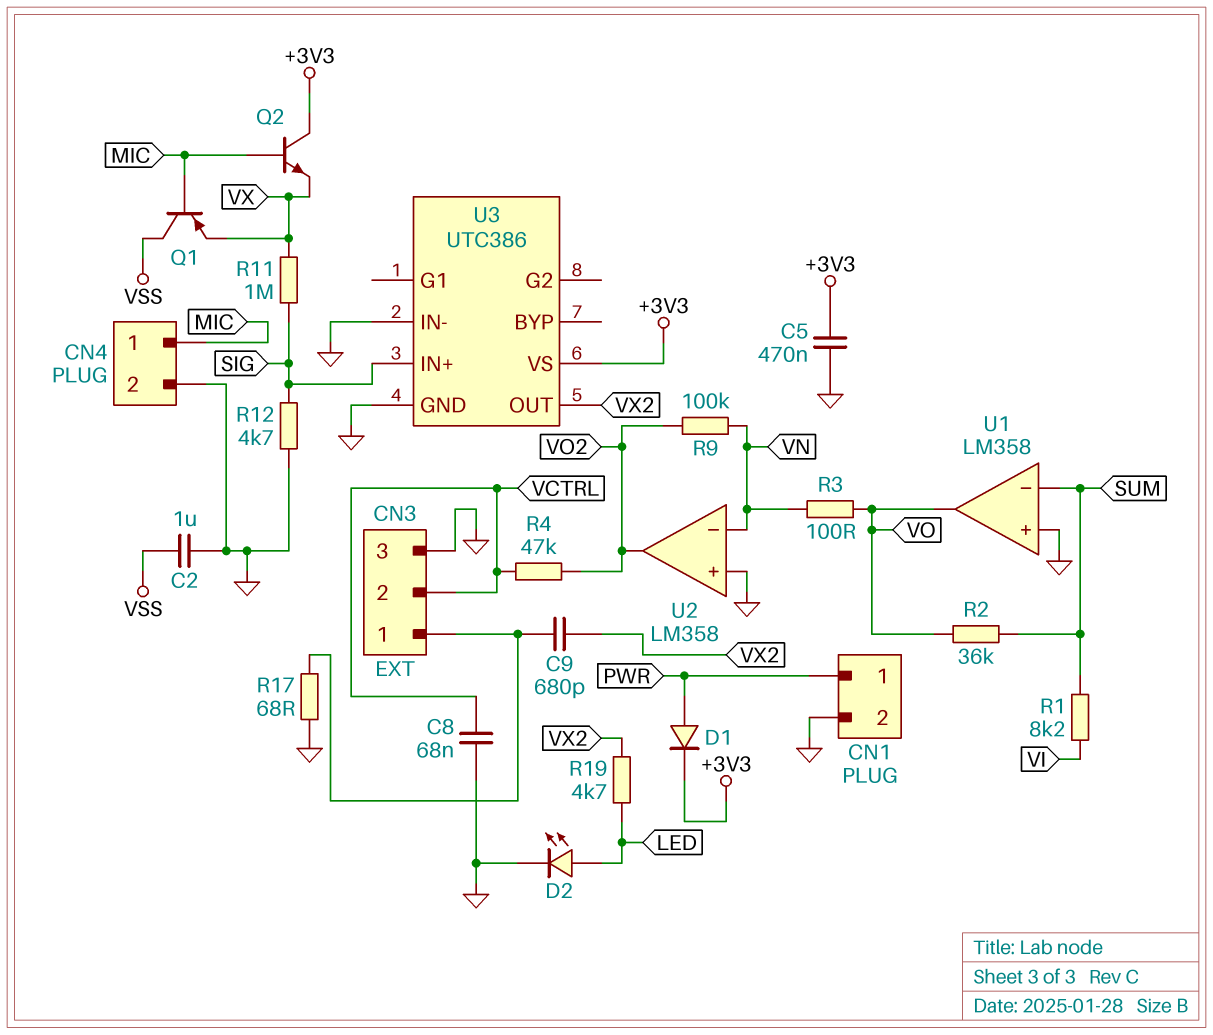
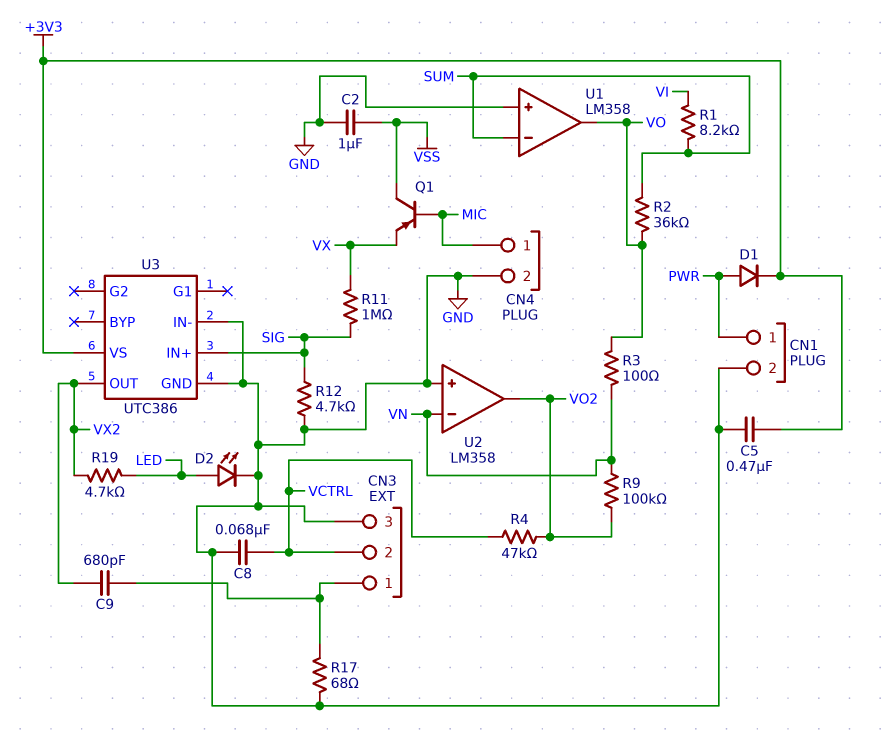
Q2: NPN (B MIC, C +3V3, E VX) -> none

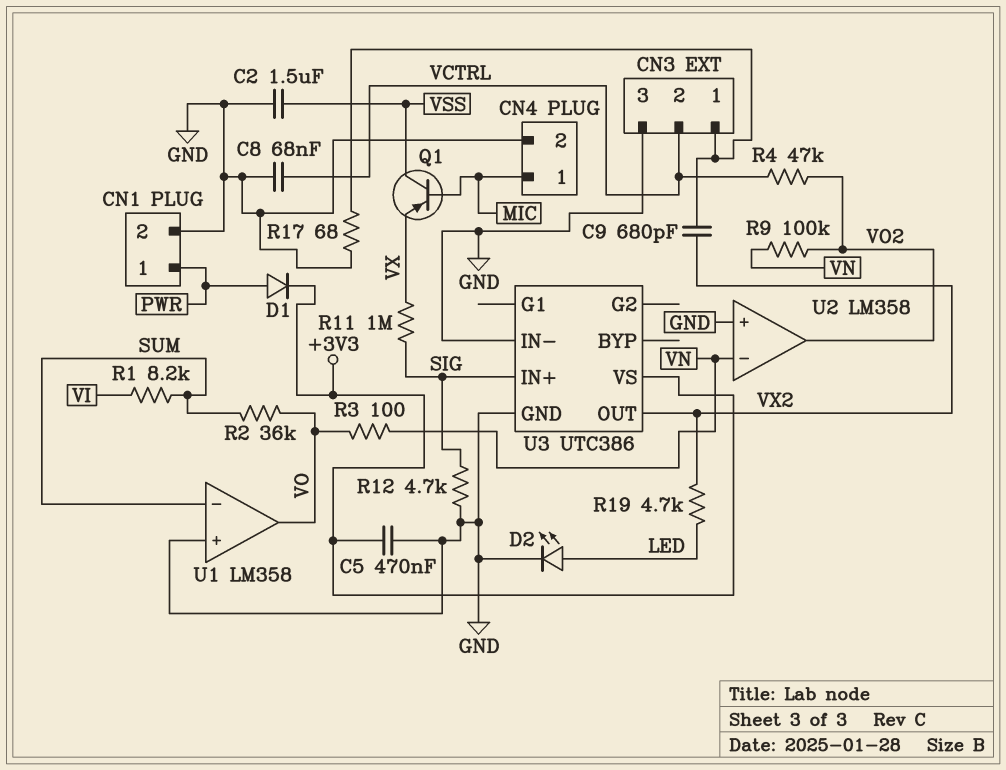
C2: 1uF (GND, VSS) -> 1.5uF (GND, VSS)

